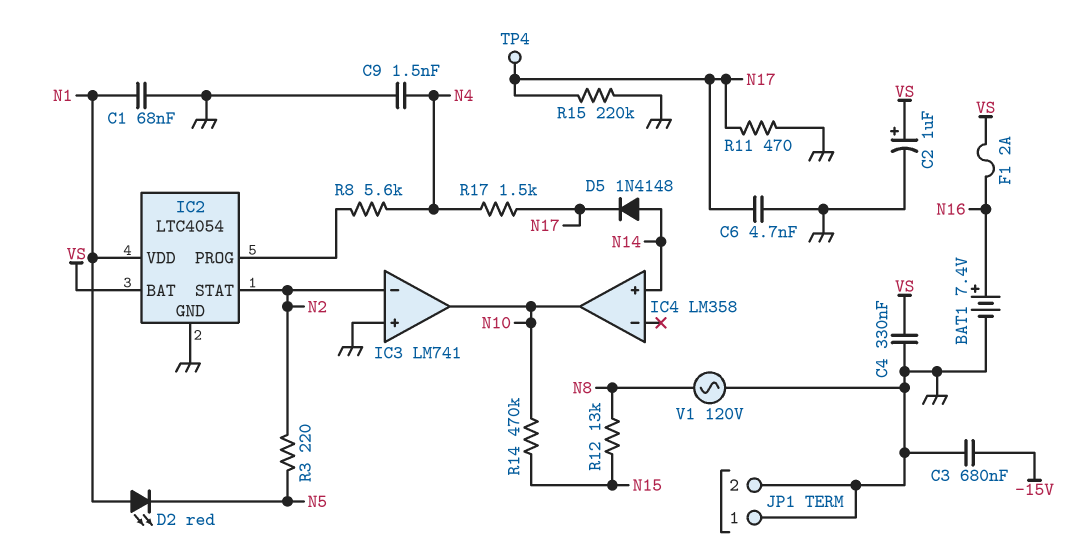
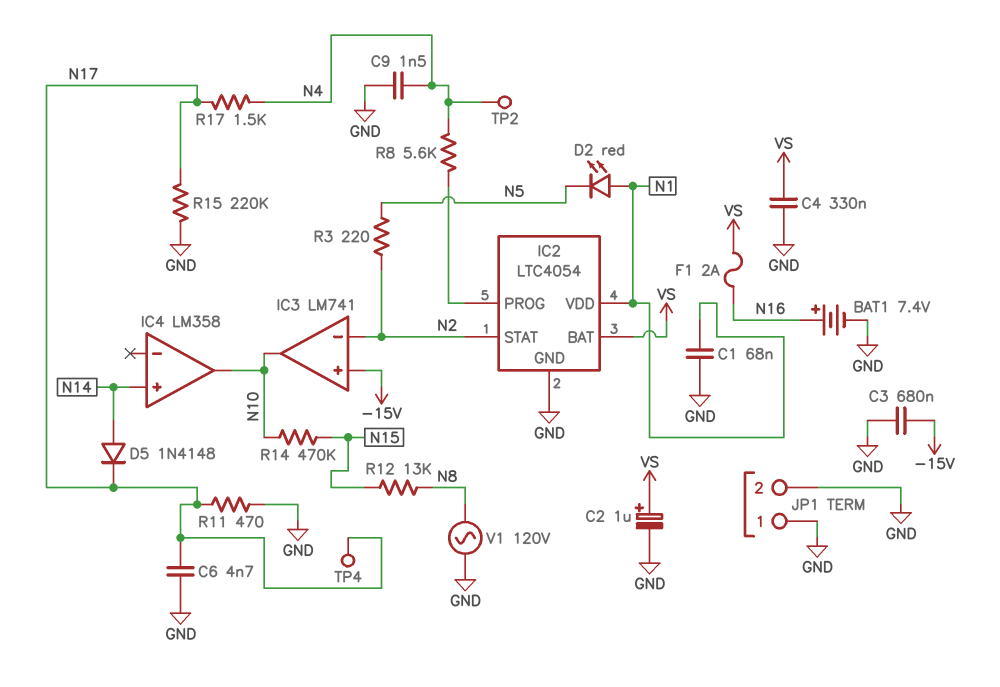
IC3 pin in+: GND -> -15V
TP2: none -> test point (N4)

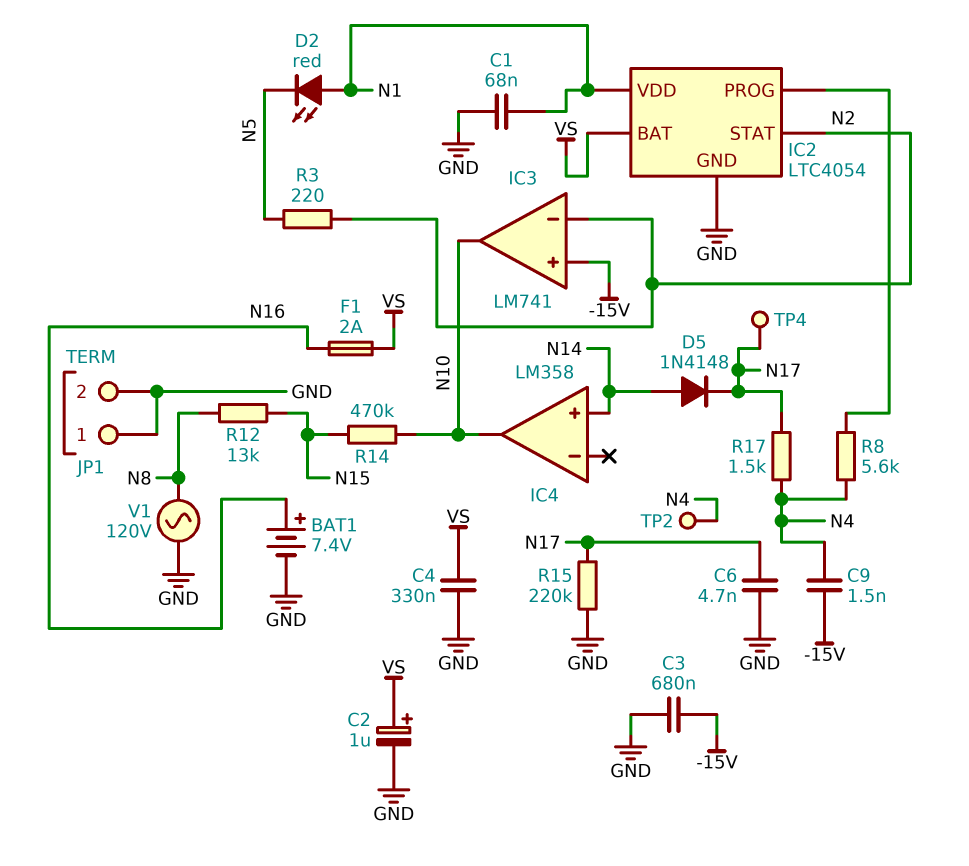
C9: 1.5nF (GND, N4) -> 1.5nF (-15V, N4)
R11: 470 (GND, N17) -> none

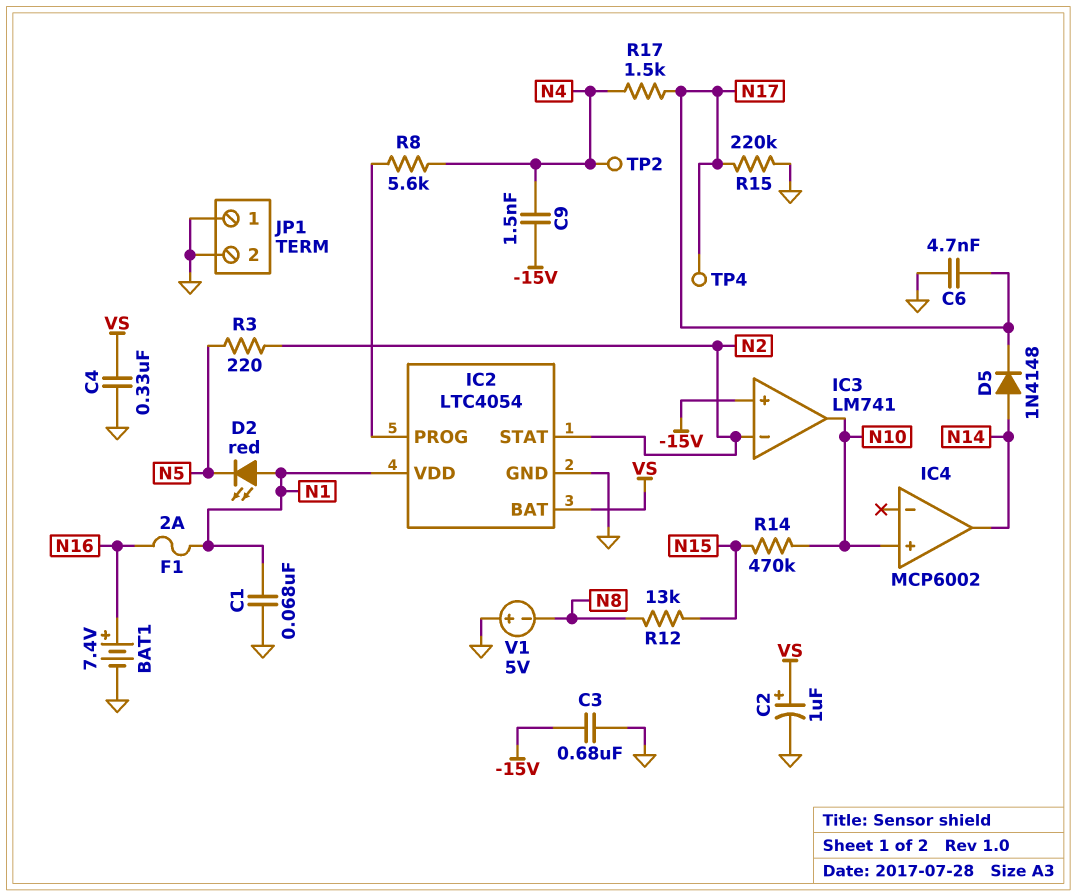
F1: 2A (N16, VS) -> 2A (N1, N16)
IC4: LM358 -> MCP6002
IC4 pin in+: N14 -> N10
IC4 pin out: N10 -> N14
V1: AC 120V (GND, N8) -> 5V (plus GND, minus N8)

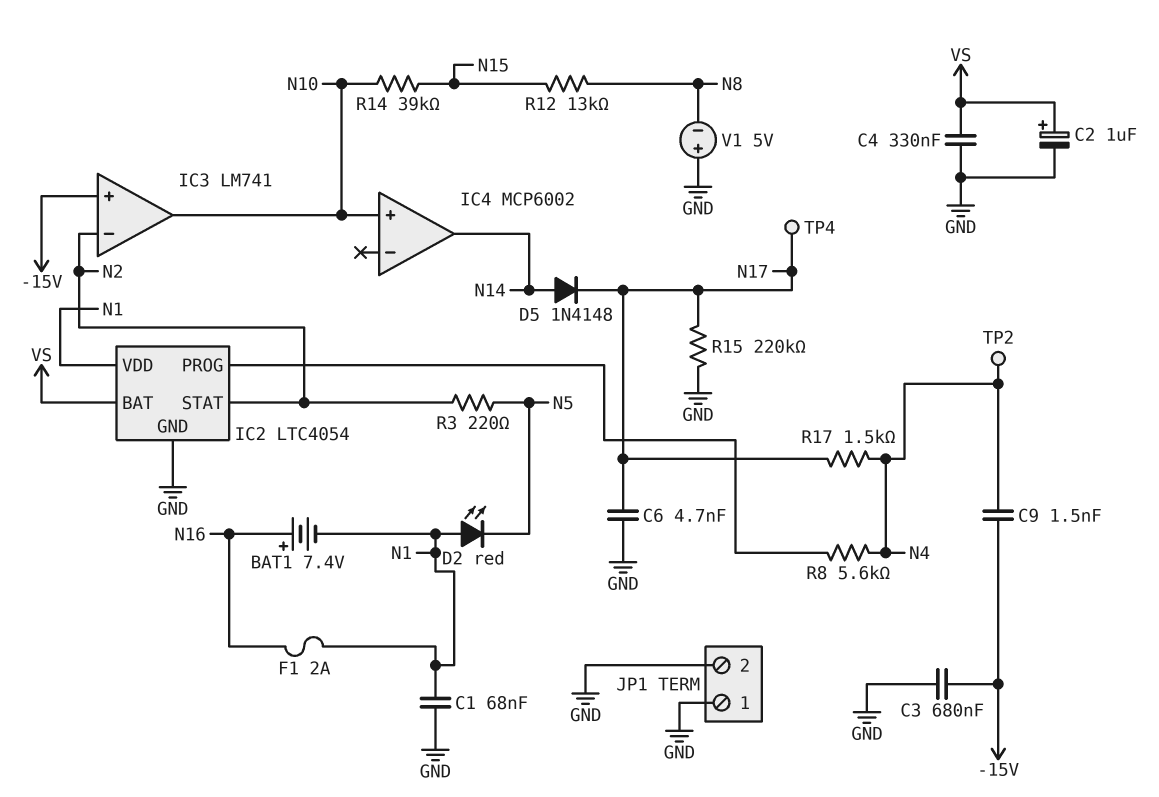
BAT1: 7.4V (plus N16, minus GND) -> 7.4V (plus N16, minus N1)
R14: 470k (N10, N15) -> 39k (N10, N15)

